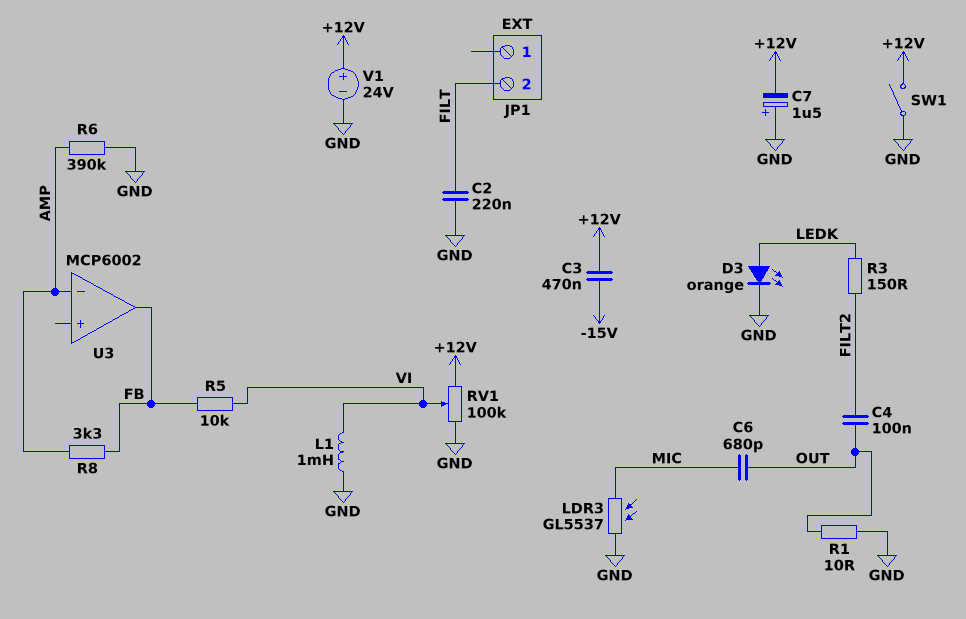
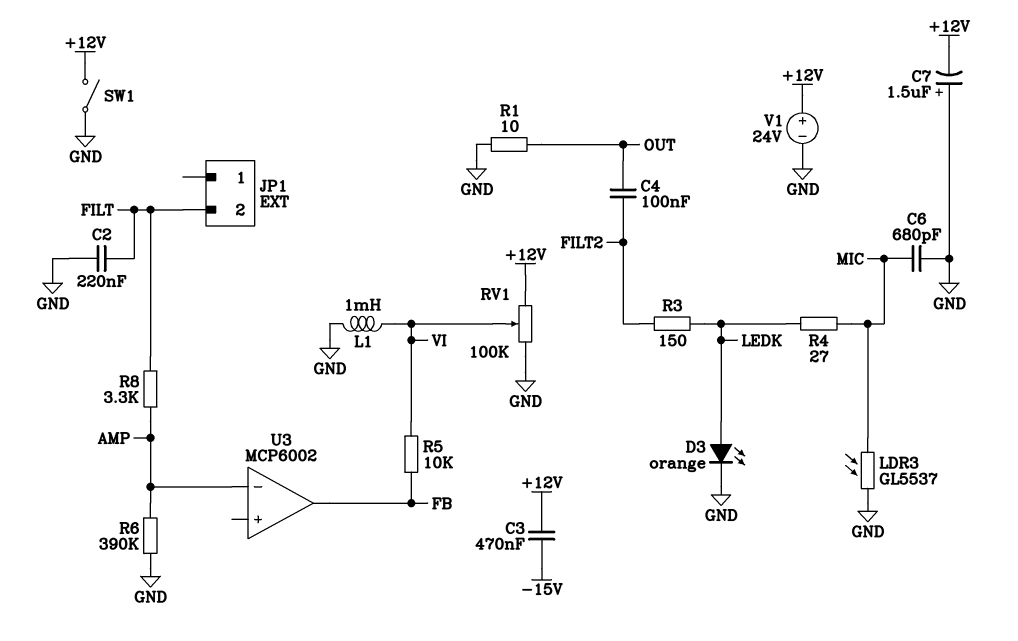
C6: 680pF (MIC, OUT) -> 680pF (GND, MIC)
R4: none -> 27 (LEDK, MIC)
R8: 3.3k (AMP, FB) -> 3.3k (AMP, FILT)

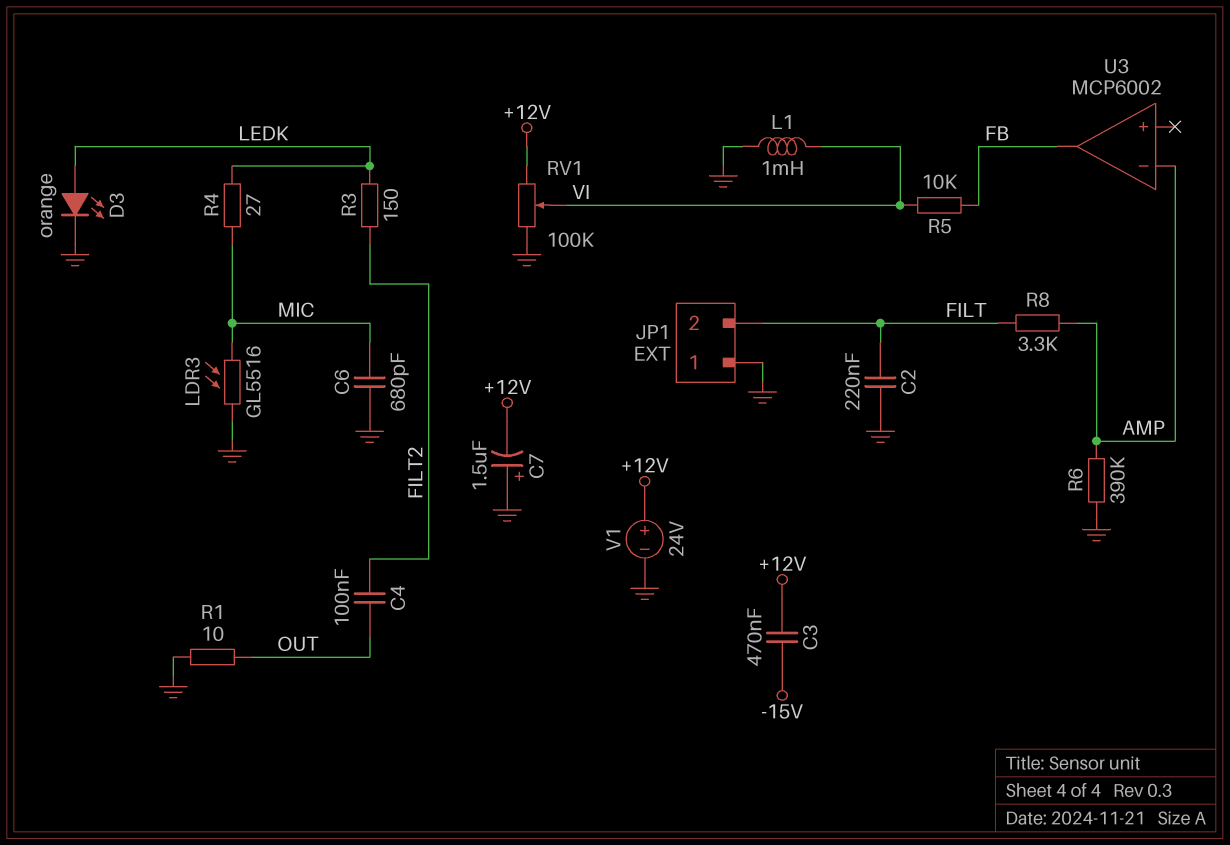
JP1 pin 1: none -> GND
LDR3: GL5537 (GND, MIC) -> GL5516 (GND, MIC)
SW1: switch (+12V, GND) -> none

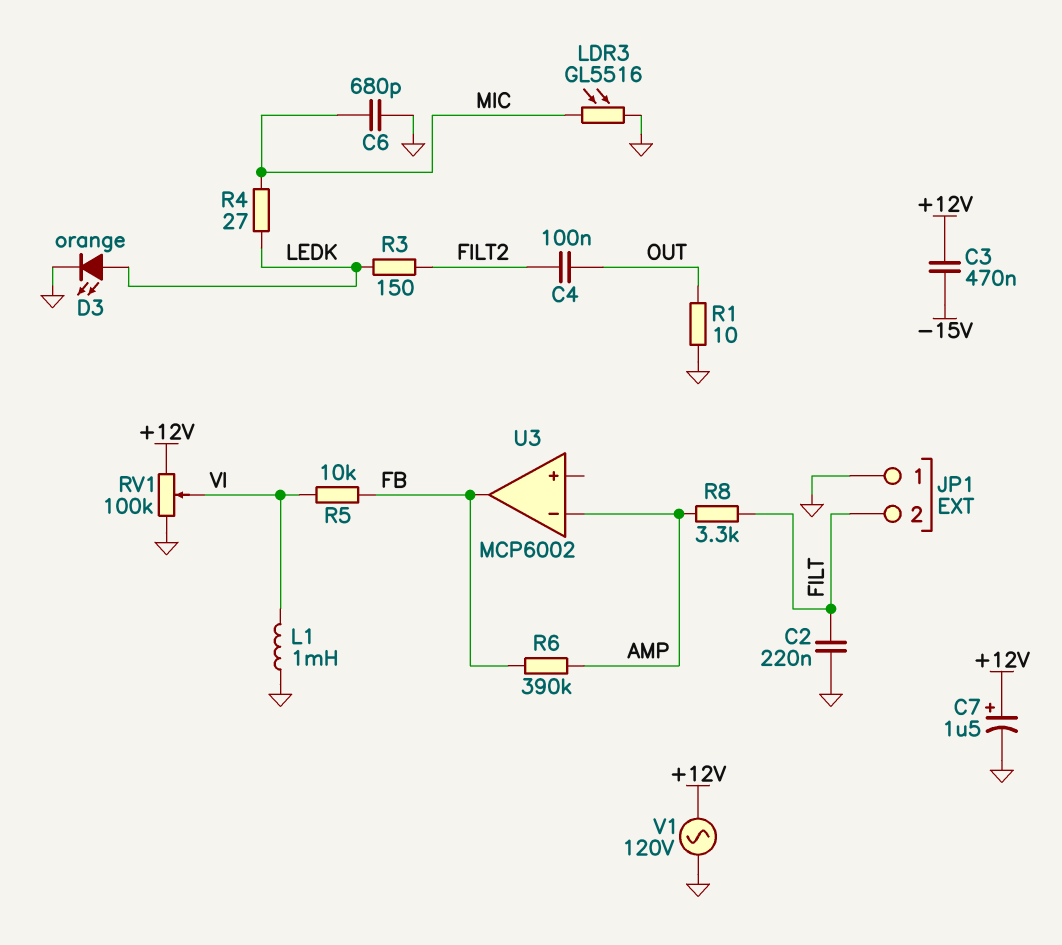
C7: 1.5uF (plus GND, minus +12V) -> 1.5uF (plus +12V, minus GND)
R6: 390k (AMP, GND) -> 390k (AMP, FB)
V1: 24V (plus +12V, minus GND) -> AC 120V (+12V, GND)

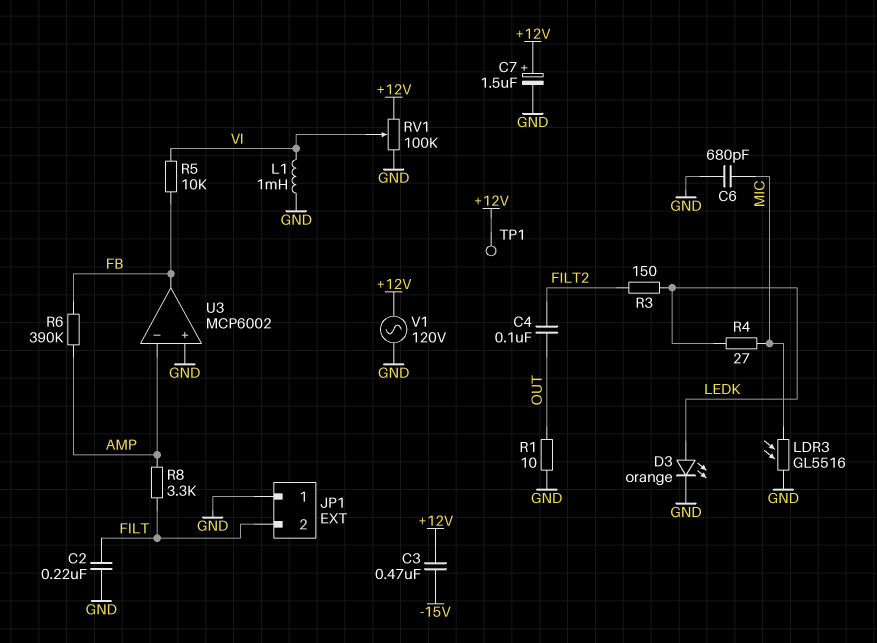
TP1: none -> test point (+12V)
U3 pin in+: none -> GND

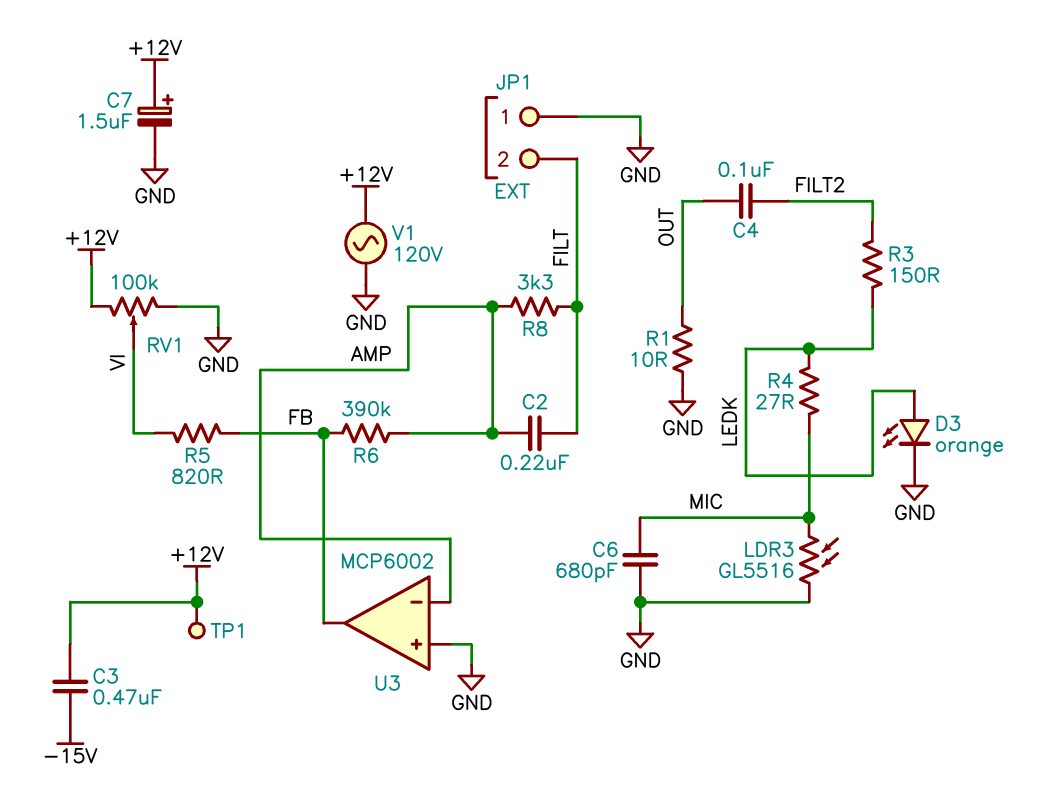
C2: 220nF (FILT, GND) -> 220nF (AMP, FILT)
L1: 1mH (GND, VI) -> none
R5: 10k (FB, VI) -> 820 (FB, VI)

